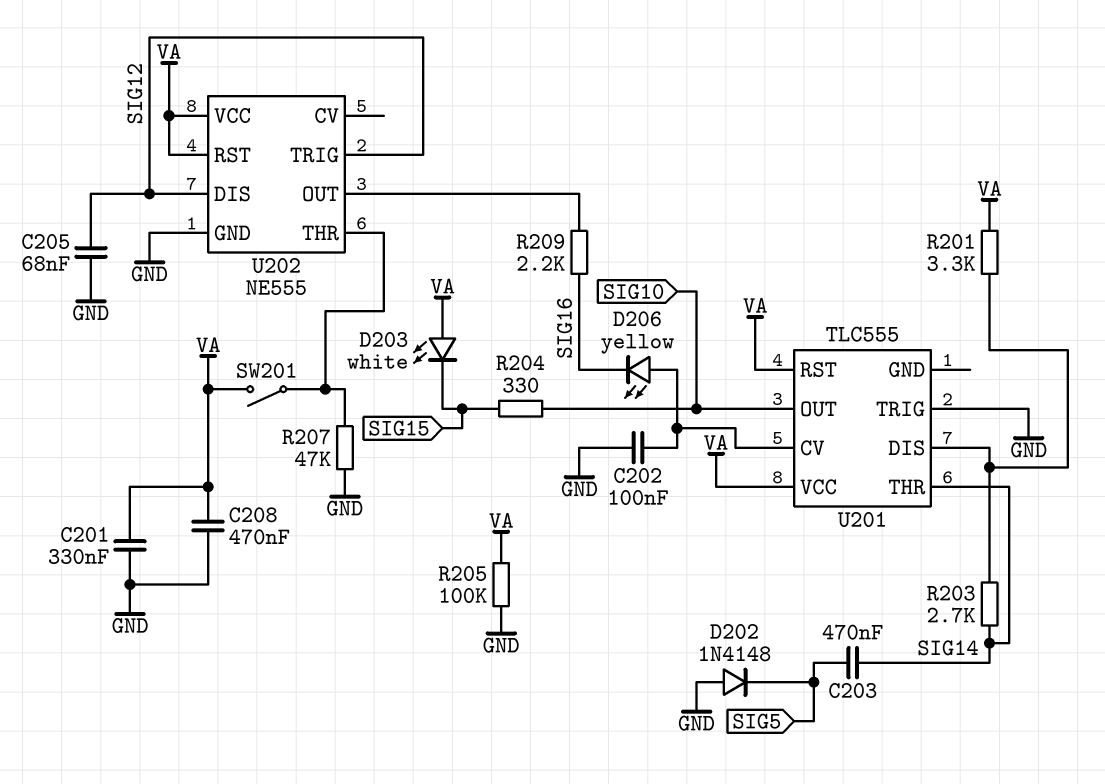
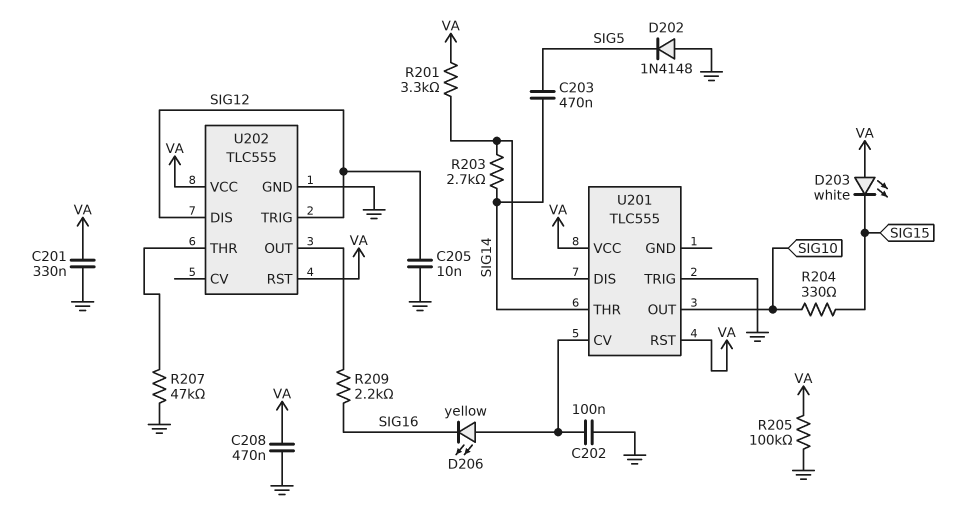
C205: 68nF (GND, SIG12) -> 10nF (GND, SIG12)
SW201: switch (U202/THR, VA) -> none
U202: NE555 -> TLC555

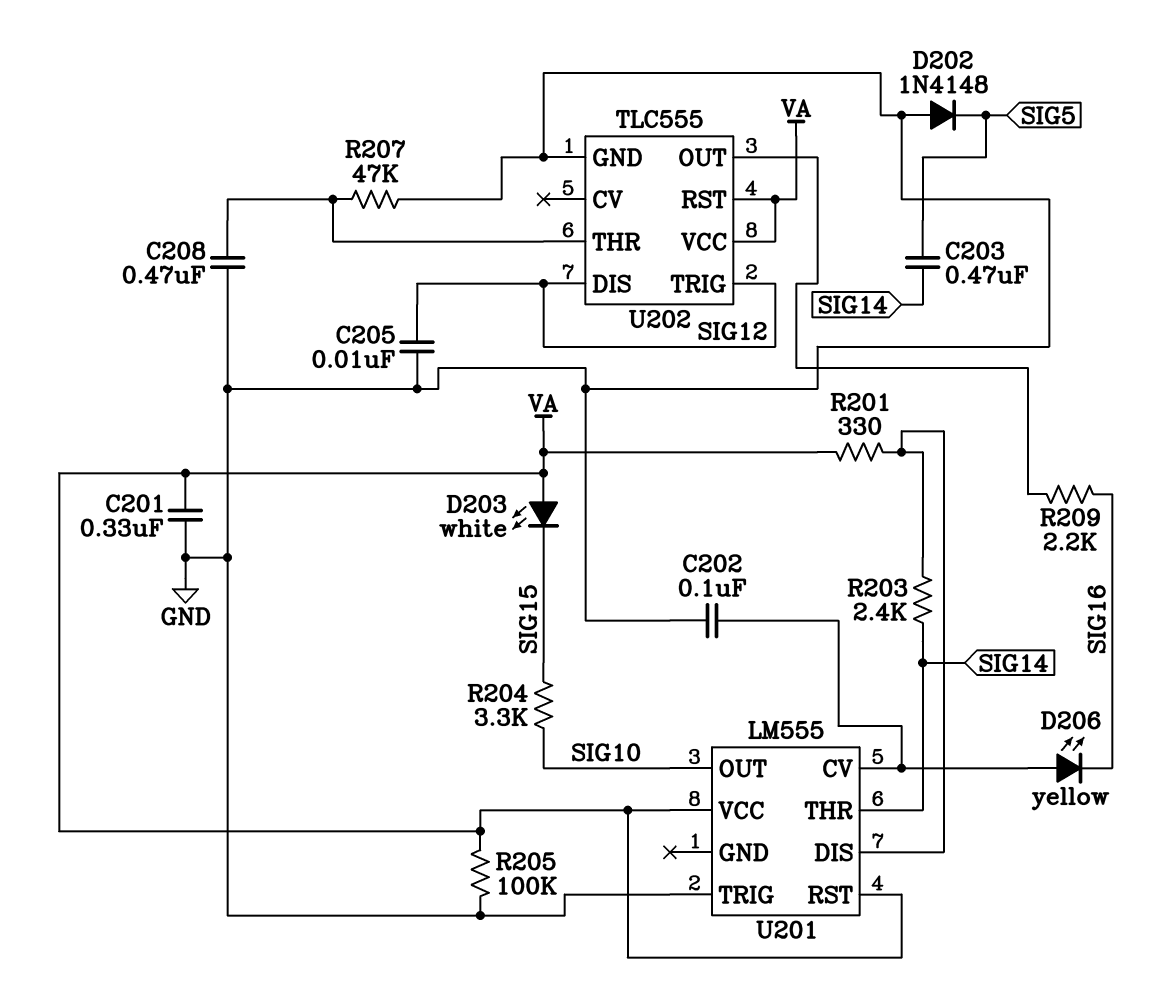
C208: 470nF (GND, VA) -> 470nF (GND, U202/THR)
R201: 3.3k (U201/DIS, VA) -> 330 (U201/DIS, VA)
R203: 2.7k (SIG14, U201/DIS) -> 2.4k (SIG14, U201/DIS)
R204: 330 (SIG10, SIG15) -> 3.3k (SIG10, SIG15)
U201: TLC555 -> LM555

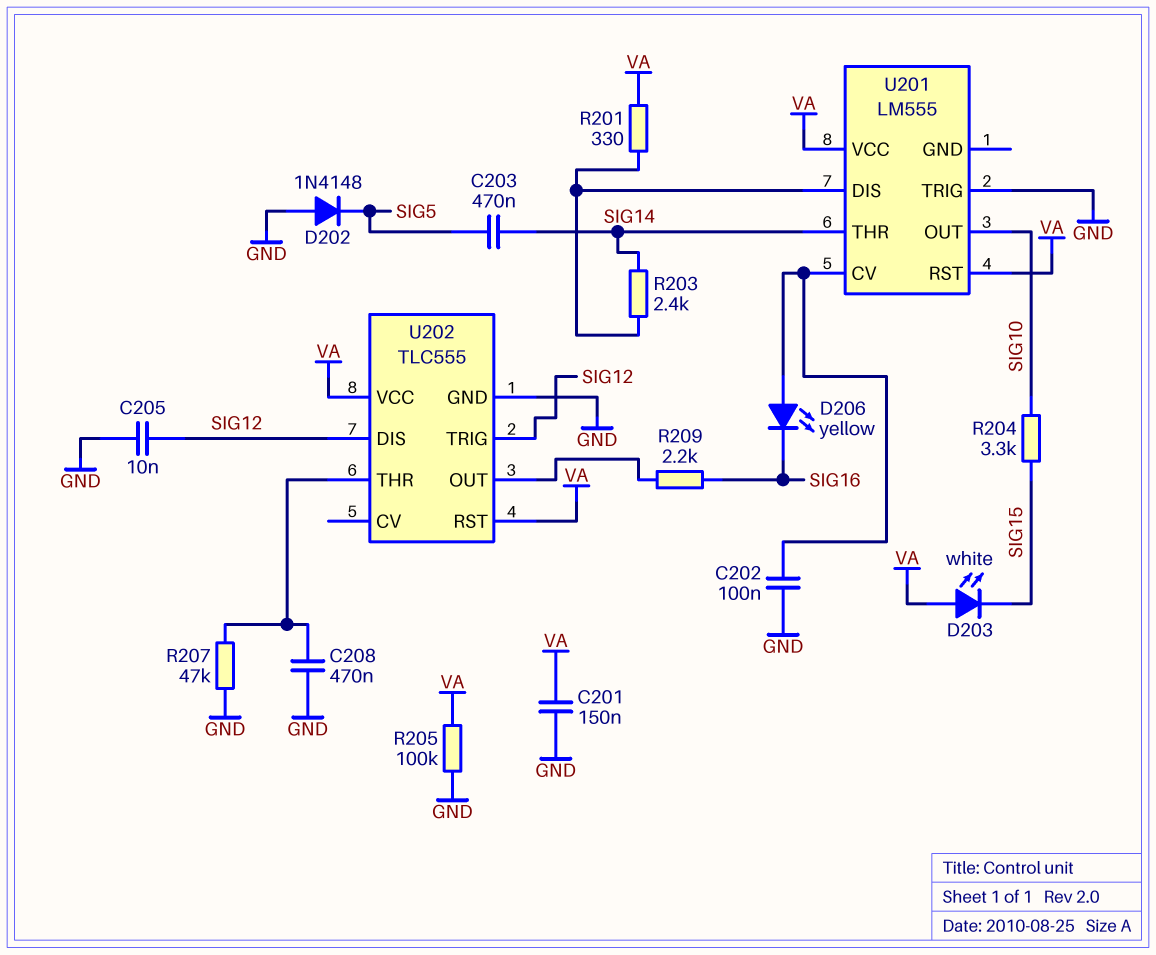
C201: 330nF (GND, VA) -> 150nF (GND, VA)

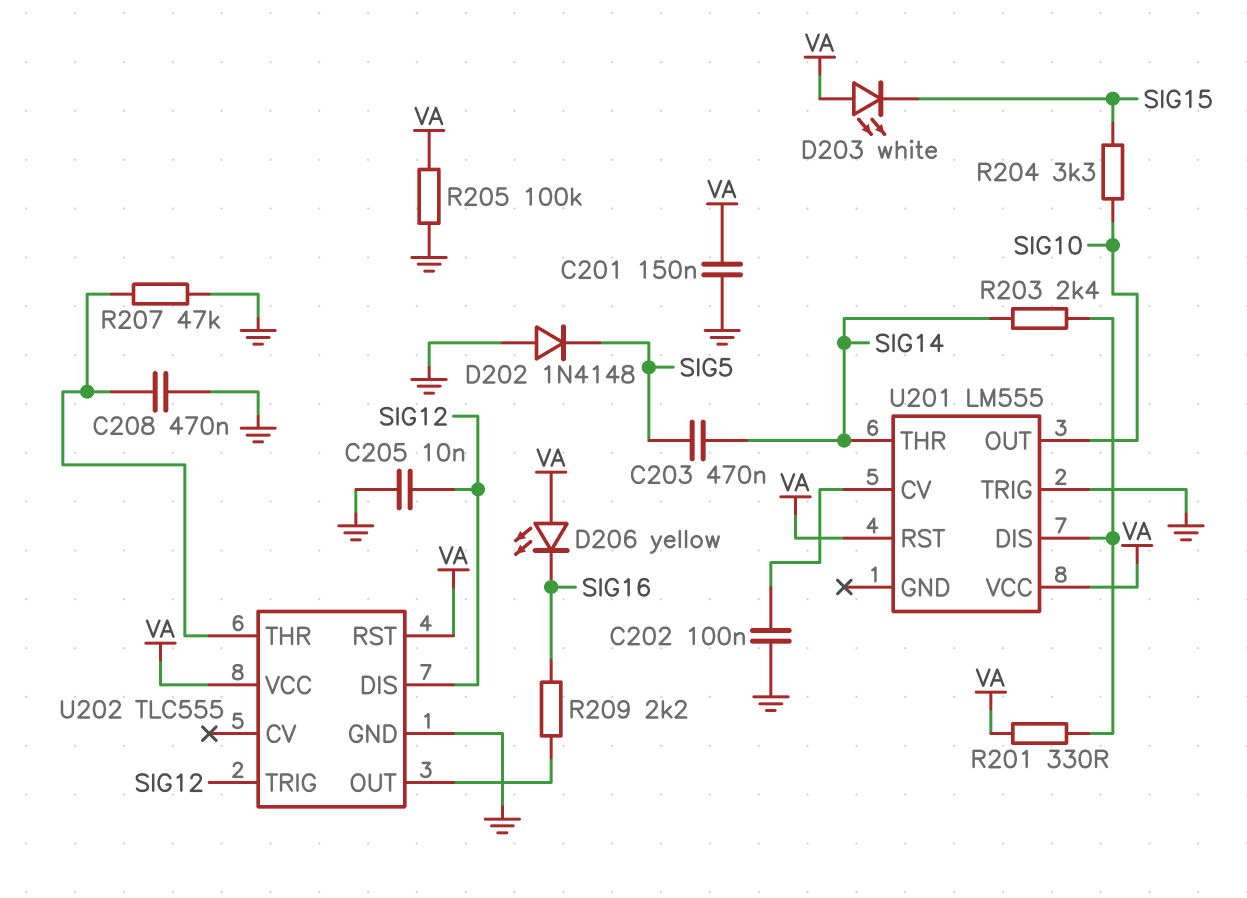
D206: LED yellow (A U201/CV, K SIG16) -> LED yellow (A VA, K SIG16)

